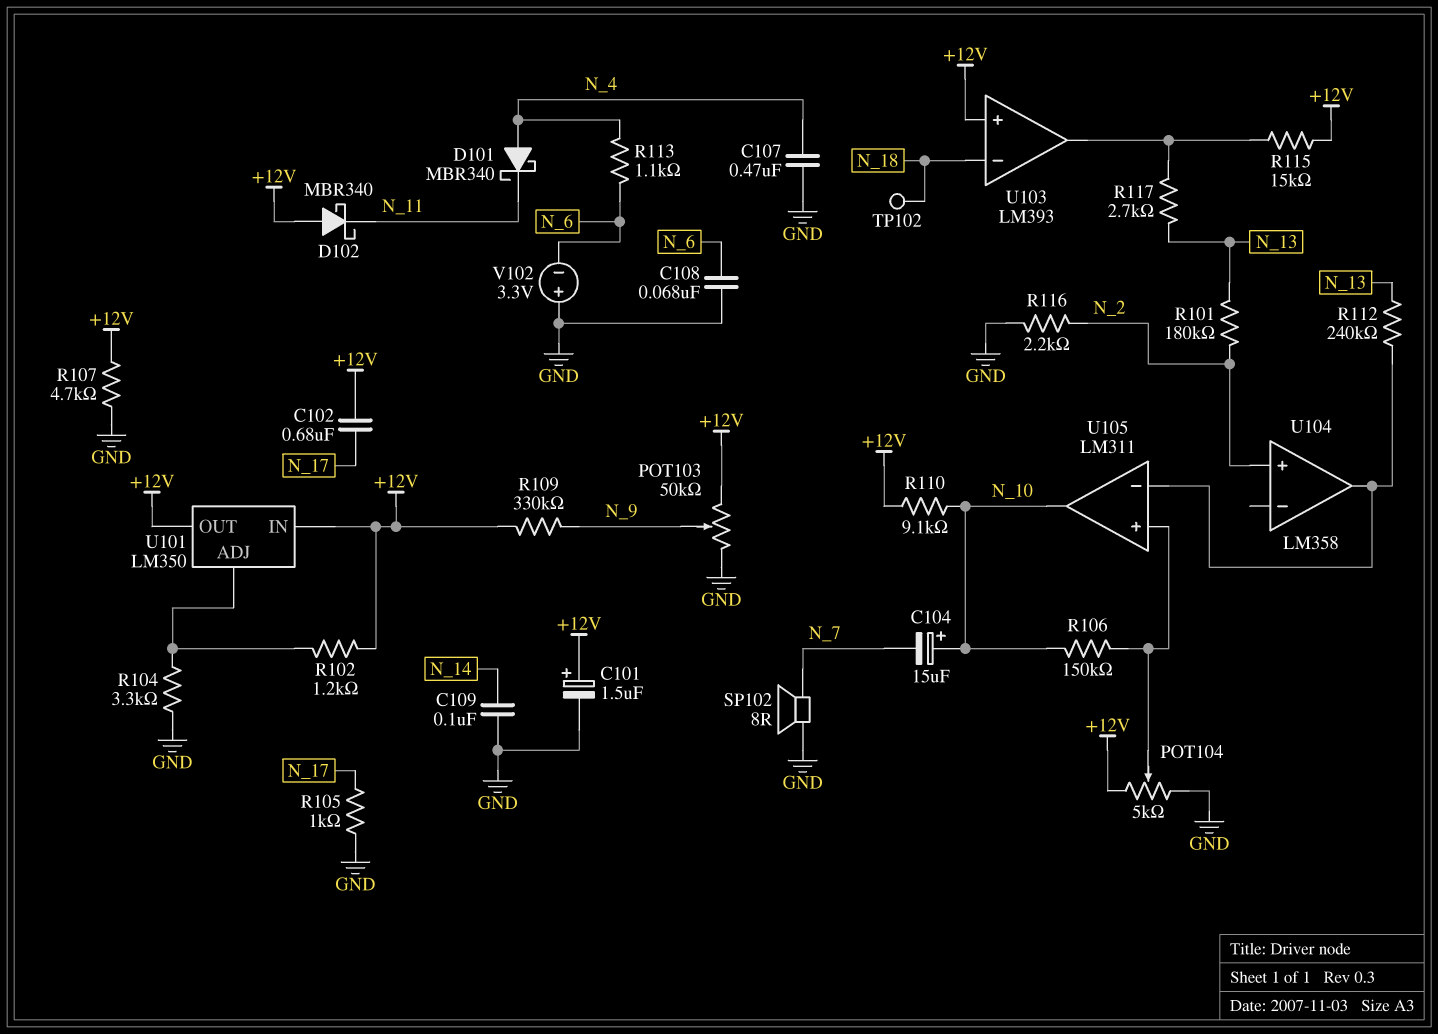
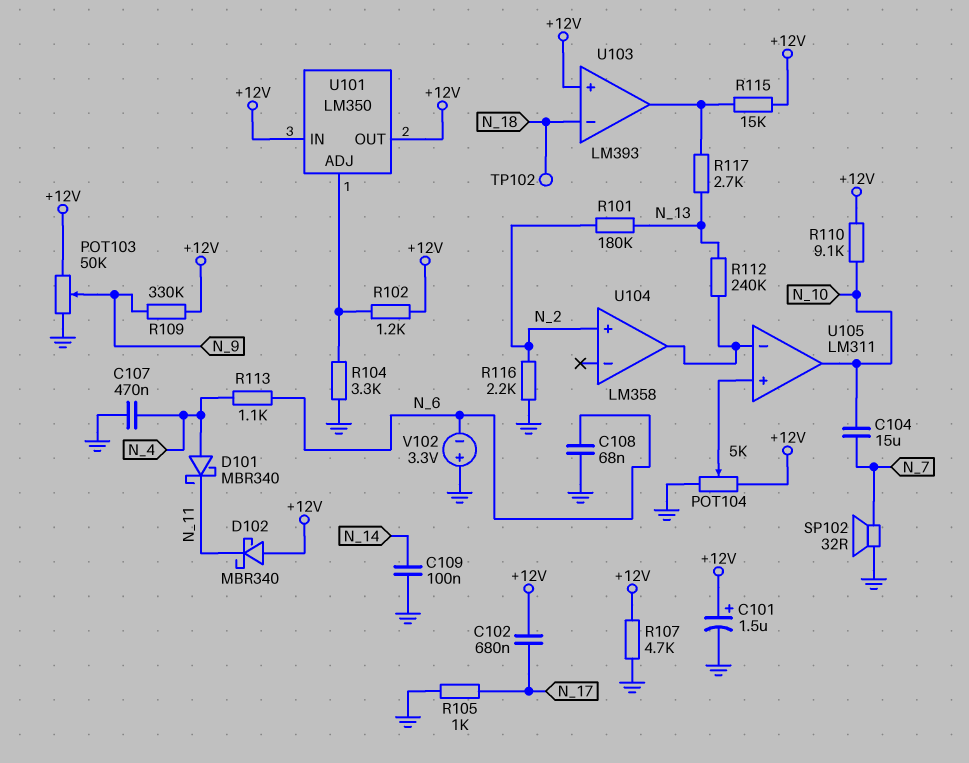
C104: 15uF (plus N_10, minus N_7) -> 15uF (N_7, N_10)
R106: 150k (N_10, U105/in+) -> none
SP102: speaker 8R (GND, N_7) -> speaker 32R (GND, N_7)

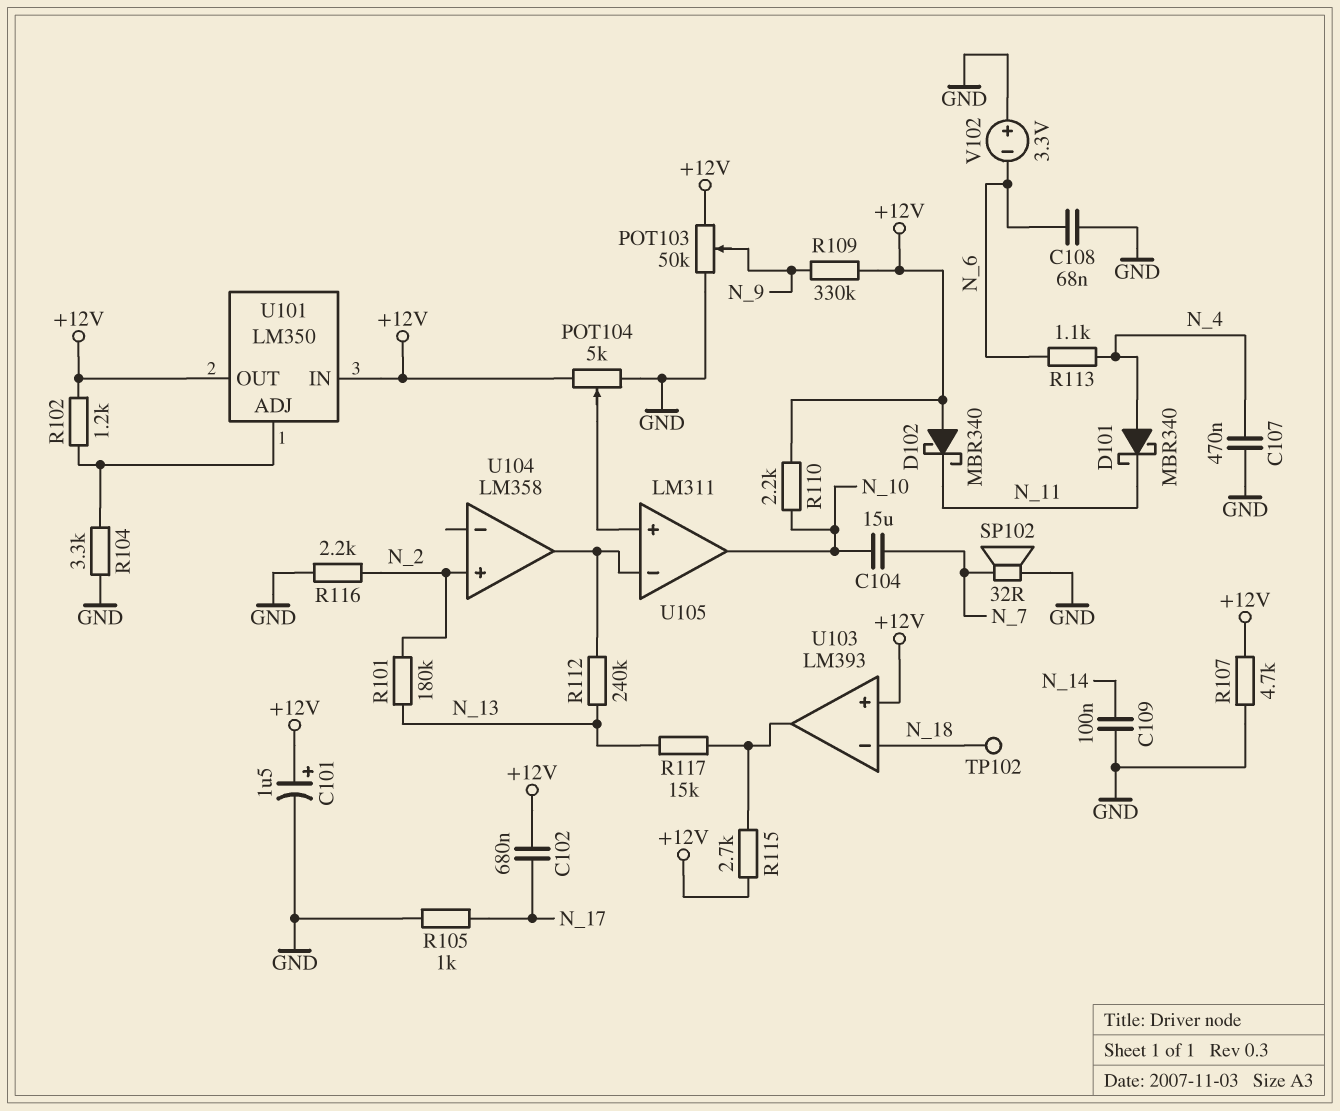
R110: 9.1k (+12V, N_10) -> 2.2k (+12V, N_10)
R115: 15k (+12V, U103/out) -> 2.7k (+12V, U103/out)
R117: 2.7k (N_13, U103/out) -> 15k (N_13, U103/out)

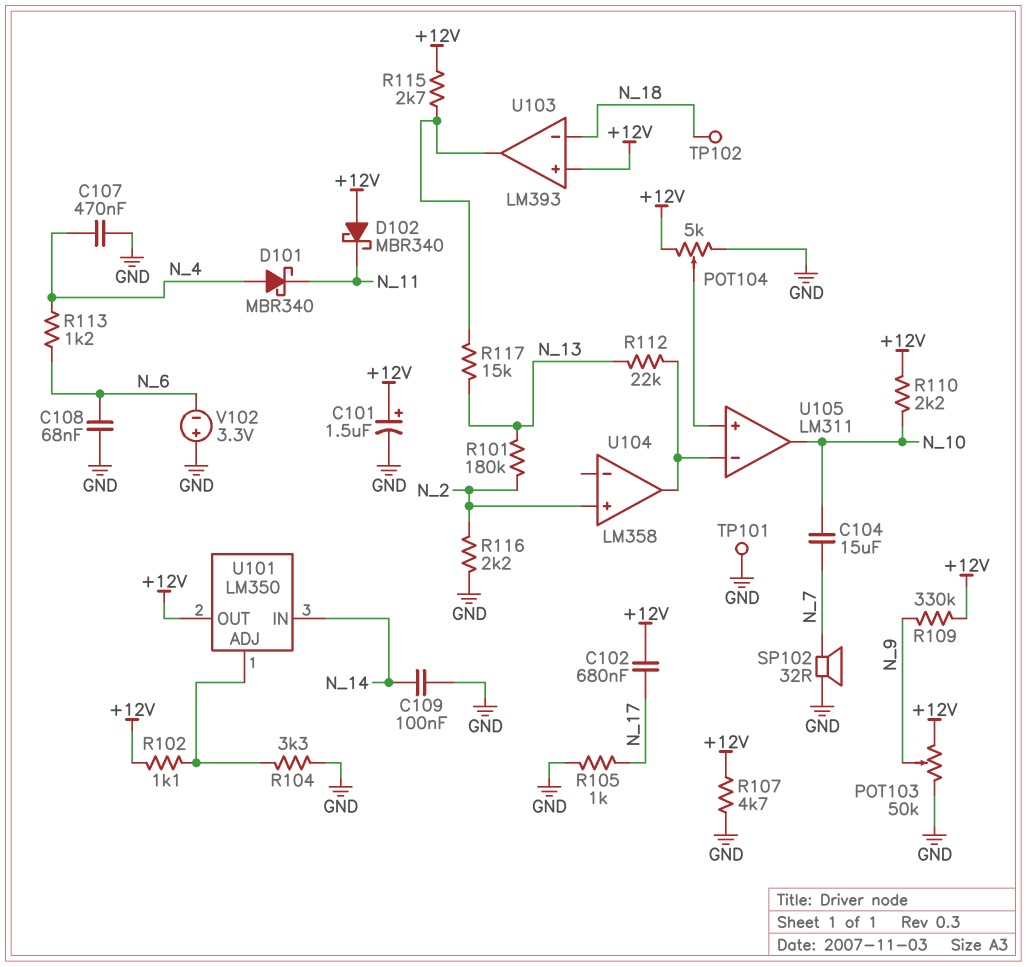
R102: 1.2k (+12V, U101/ADJ) -> 1.1k (+12V, U101/ADJ)
R112: 240k (N_13, U104/out) -> 22k (N_13, U104/out)
R113: 1.1k (N_4, N_6) -> 1.2k (N_4, N_6)
TP101: none -> test point (GND)
U101 pin IN: +12V -> N_14

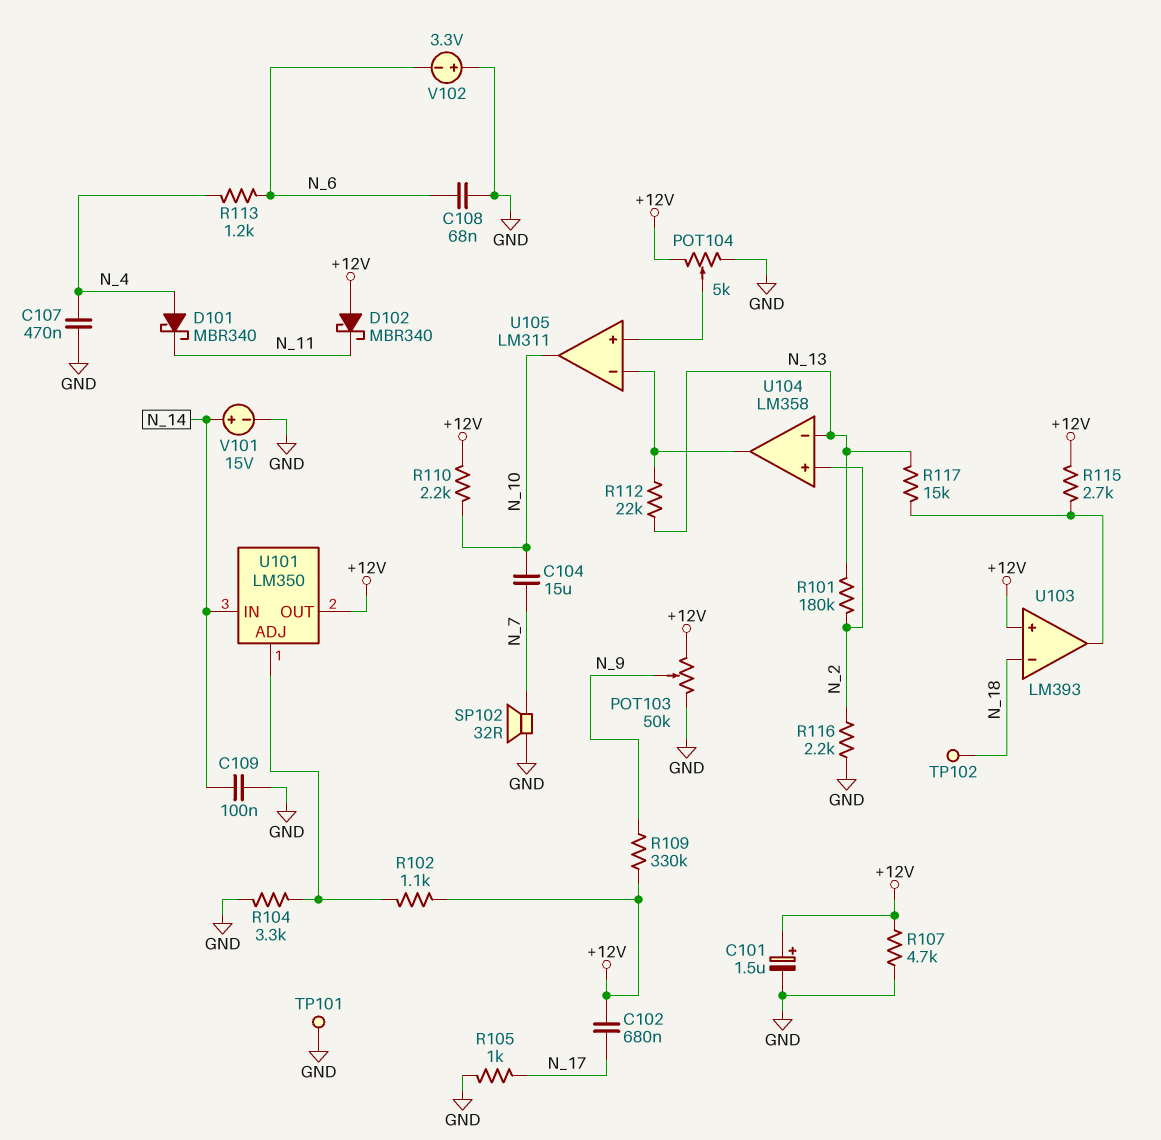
U104 pin in-: none -> N_13
V101: none -> 15V (plus N_14, minus GND)

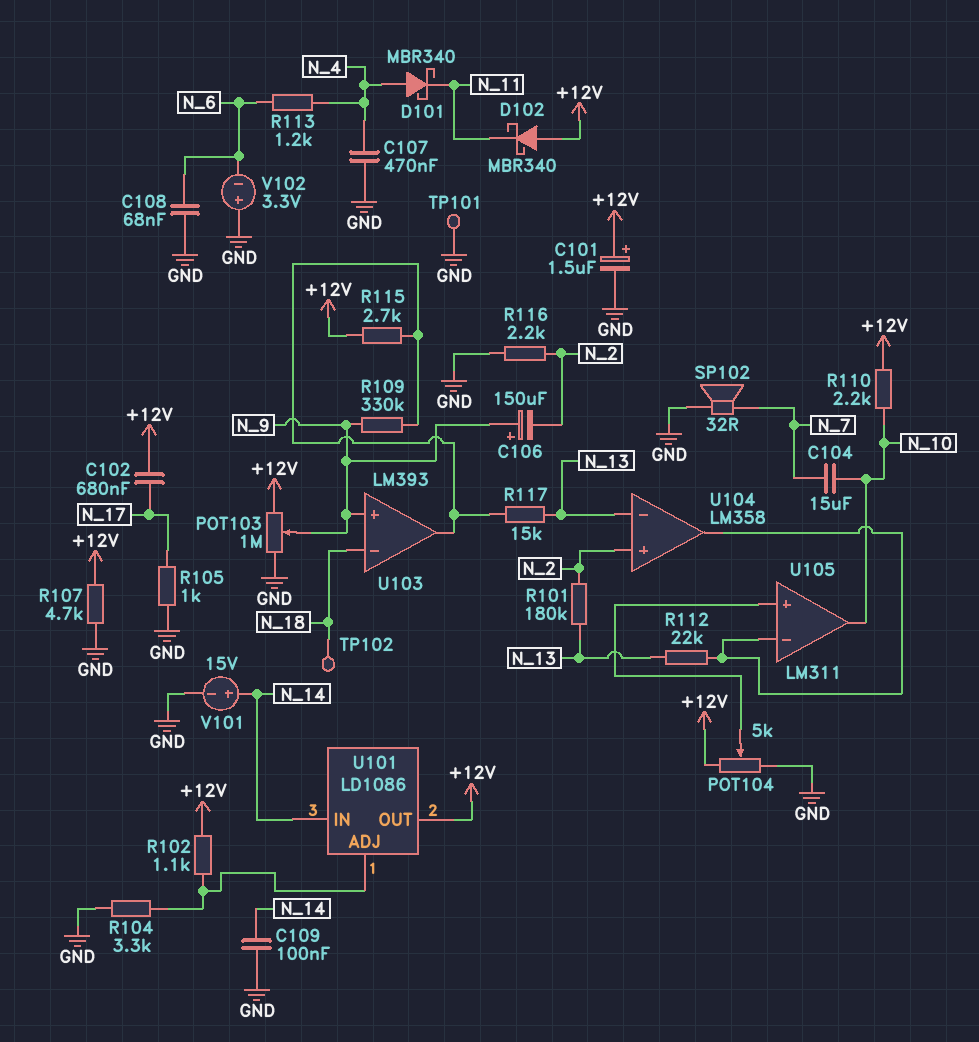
C106: none -> 150uF (plus N_9, minus N_2)
POT103: 50k (+12V, GND, wiper N_9) -> 1M (+12V, GND, wiper N_9)
R109: 330k (+12V, N_9) -> 330k (N_9, U103/out)
U101: LM350 -> LD1086
U103 pin in+: +12V -> N_9

